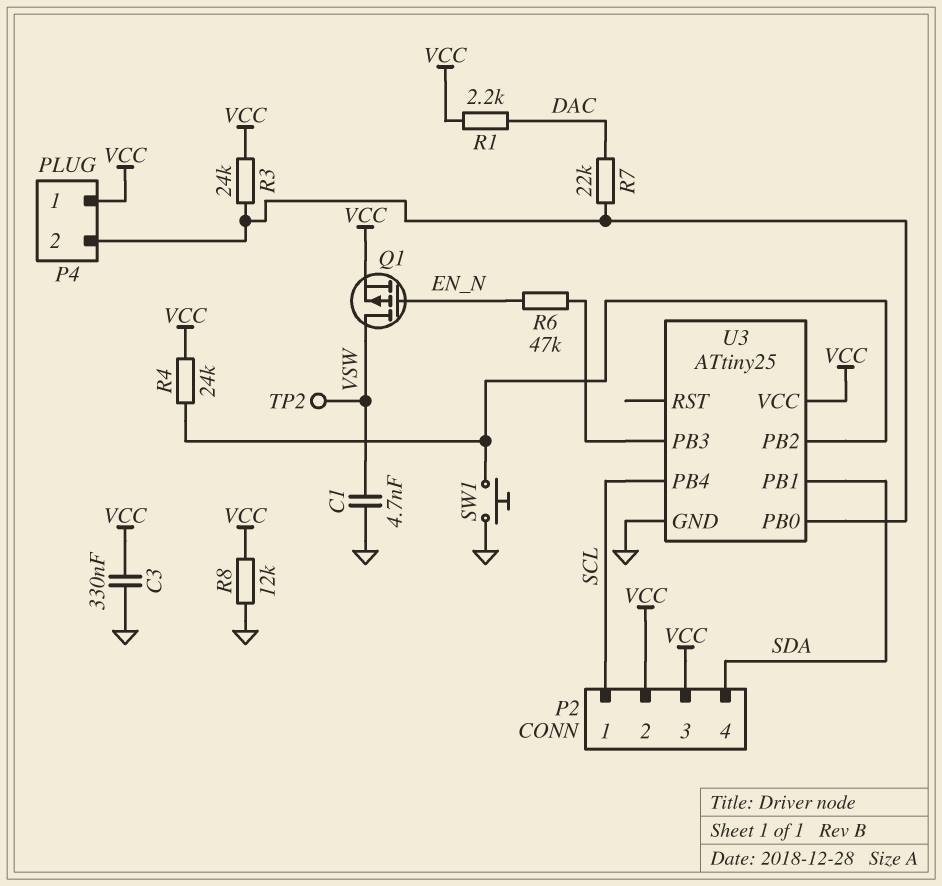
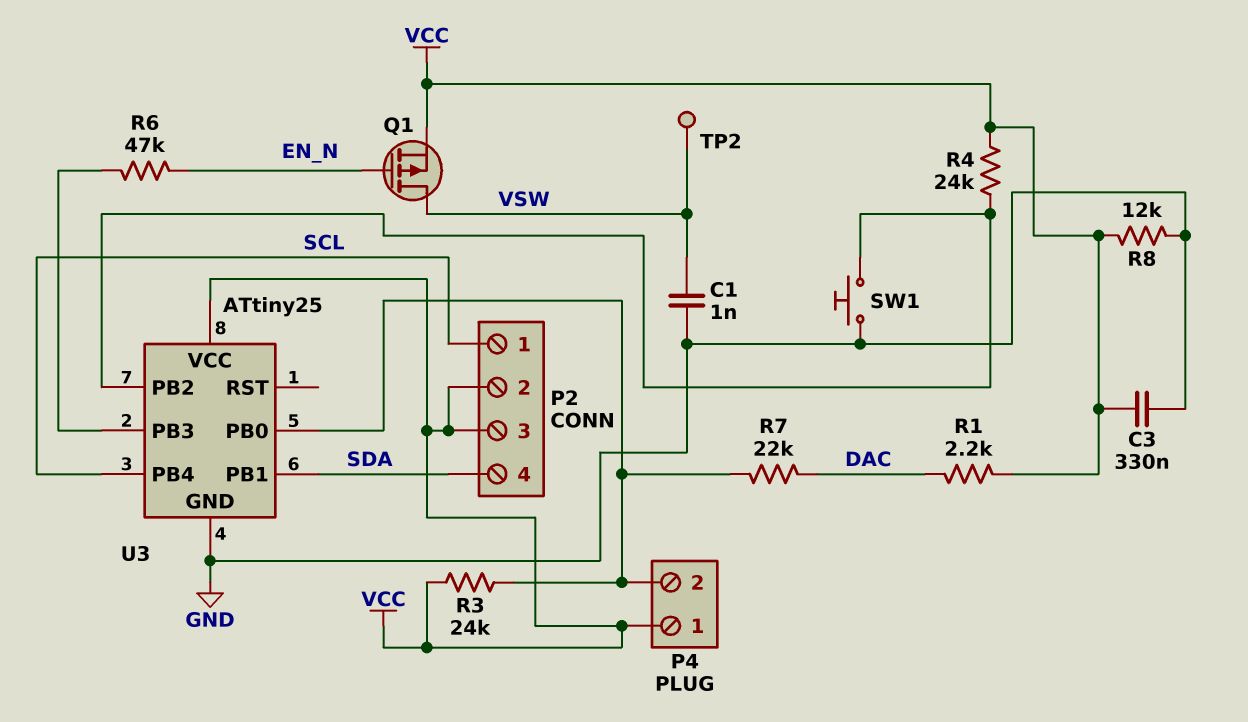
C1: 4.7nF (GND, VSW) -> 1nF (GND, VSW)

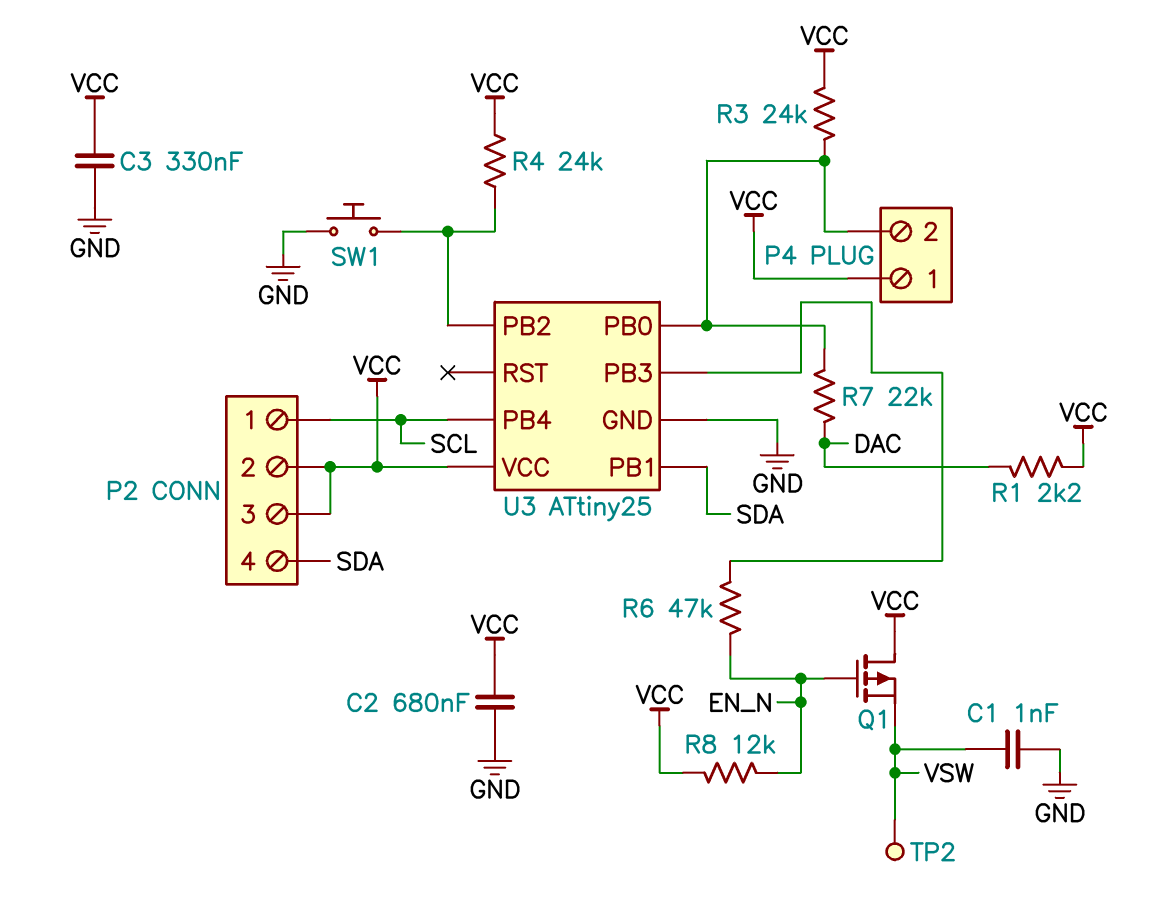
C2: none -> 680nF (GND, VCC)
Q1: PMOS (G EN_N, D VSW, S VCC) -> PMOS (G EN_N, D VCC, S VSW)
R8: 12k (GND, VCC) -> 12k (EN_N, VCC)

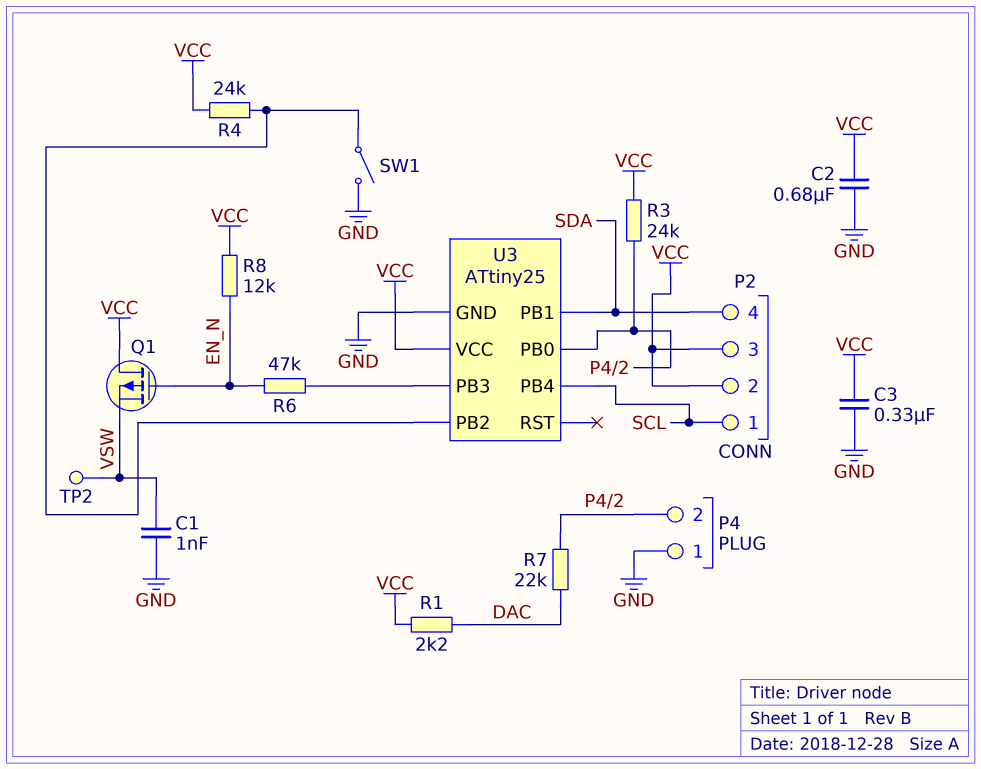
P4 pin 1: VCC -> GND
SW1: button (GND, U3/PB2) -> switch (GND, U3/PB2)

